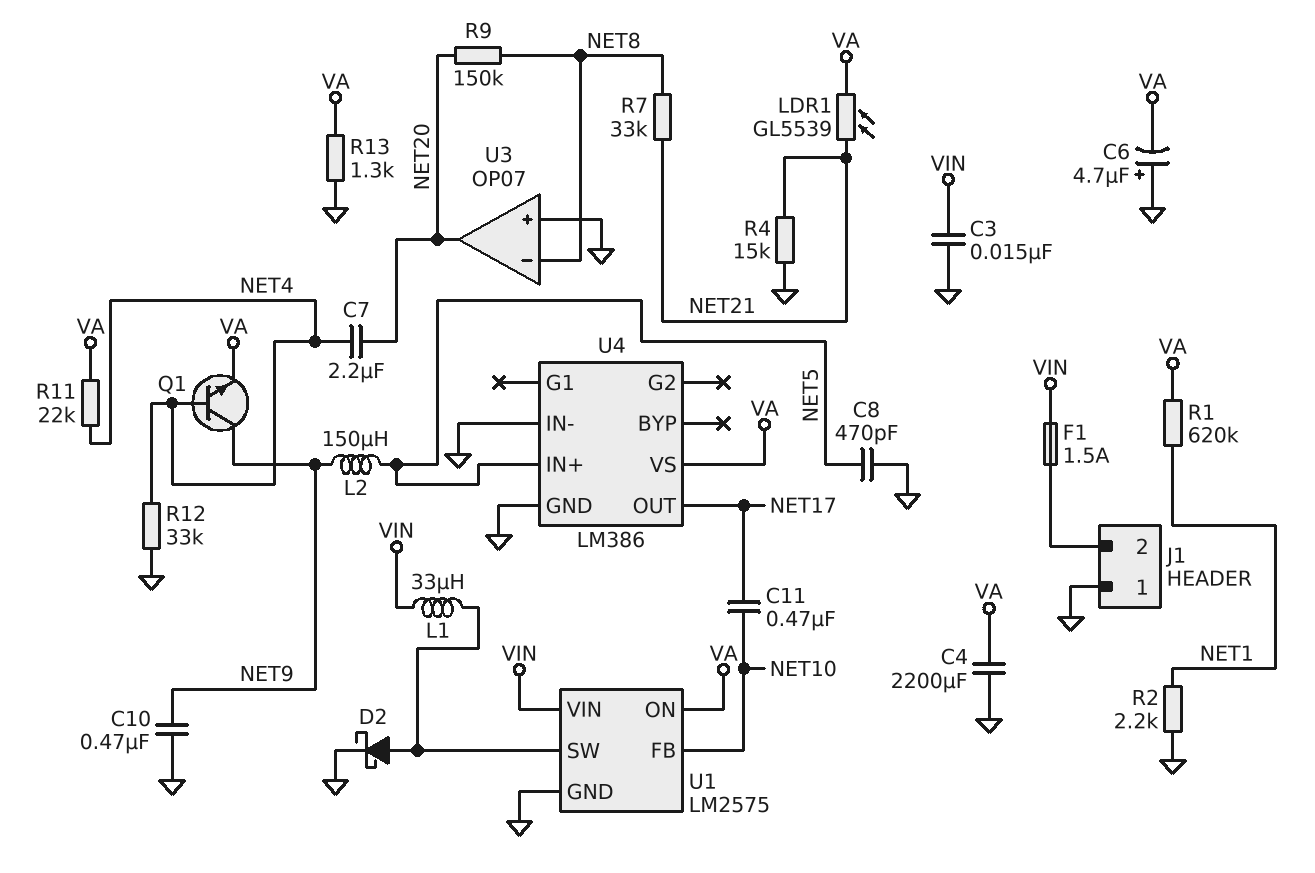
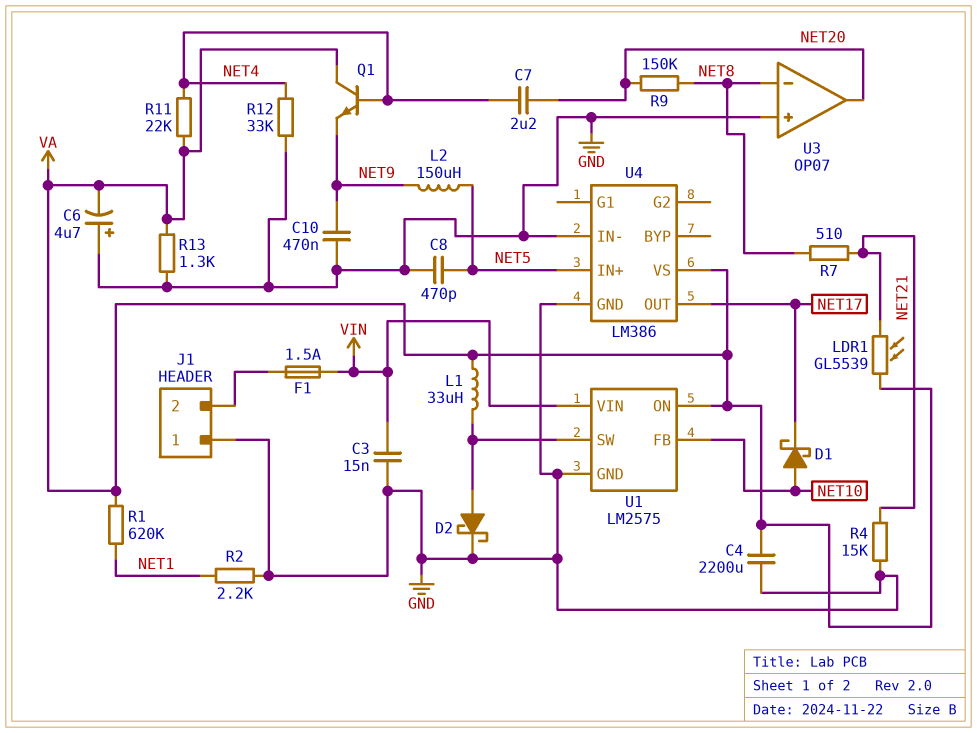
C11: 470nF (NET10, NET17) -> none
D1: none -> schottky (A NET10, K NET17)
L1: 33uH (U1/SW, VIN) -> 33uH (U1/SW, VA)
Q1: NPN (B NET4, C NET9, E VA) -> NPN (B NET4, C VA, E NET9)
R7: 33k (NET8, NET21) -> 510 (NET8, NET21)

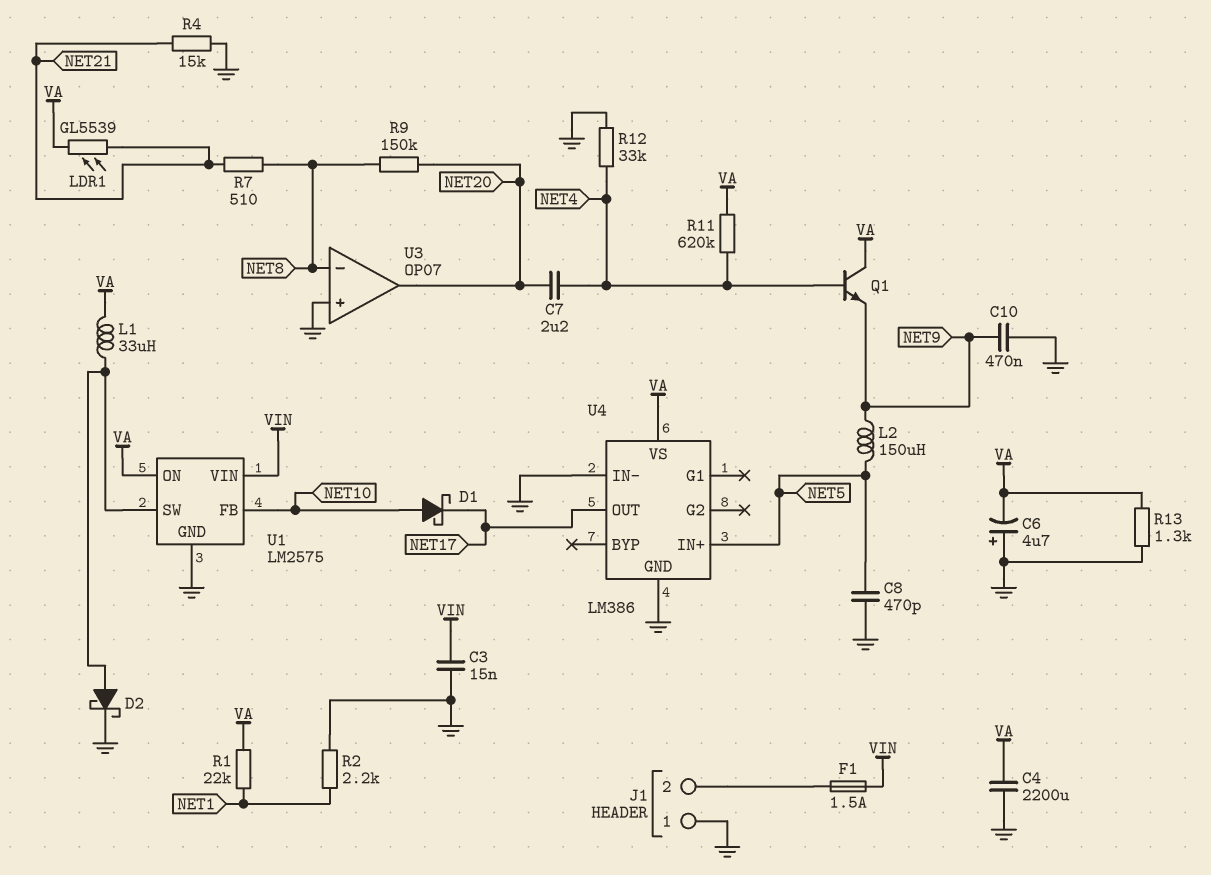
R1: 620k (NET1, VA) -> 22k (NET1, VA)
R11: 22k (NET4, VA) -> 620k (NET4, VA)

